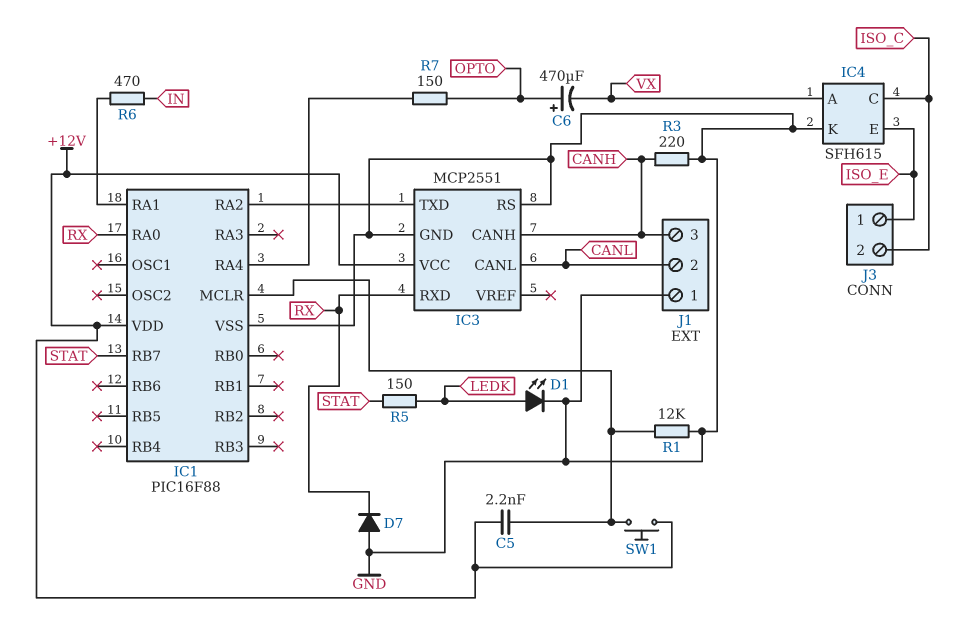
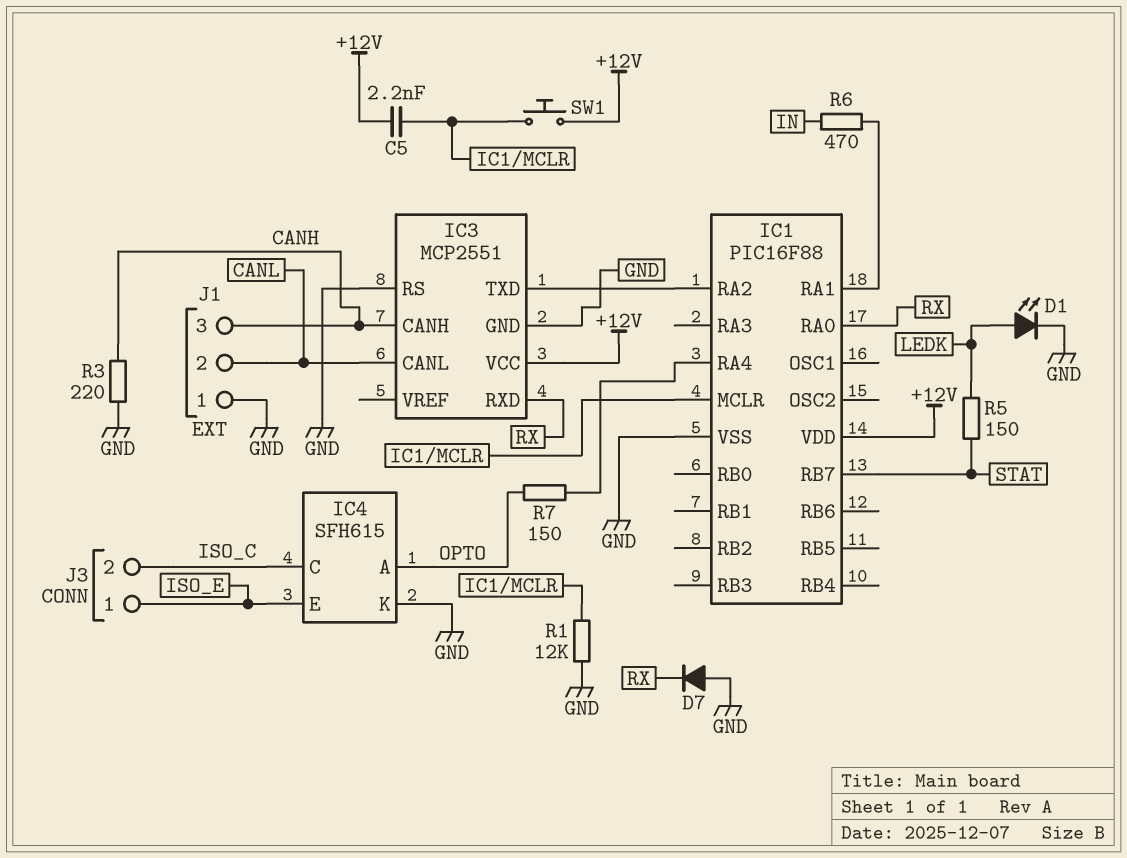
C6: 470uF (plus OPTO, minus VX) -> none
IC4 pin A: VX -> OPTO

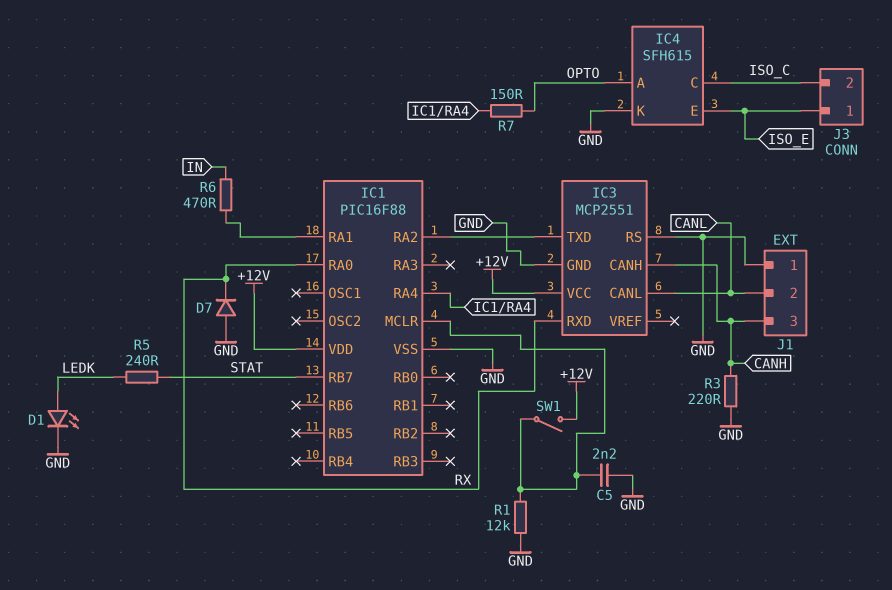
C5: 2.2nF (+12V, IC1/MCLR) -> 2.2nF (GND, IC1/MCLR)
R5: 150 (LEDK, STAT) -> 240 (LEDK, STAT)
SW1: button (+12V, IC1/MCLR) -> switch (+12V, IC1/MCLR)

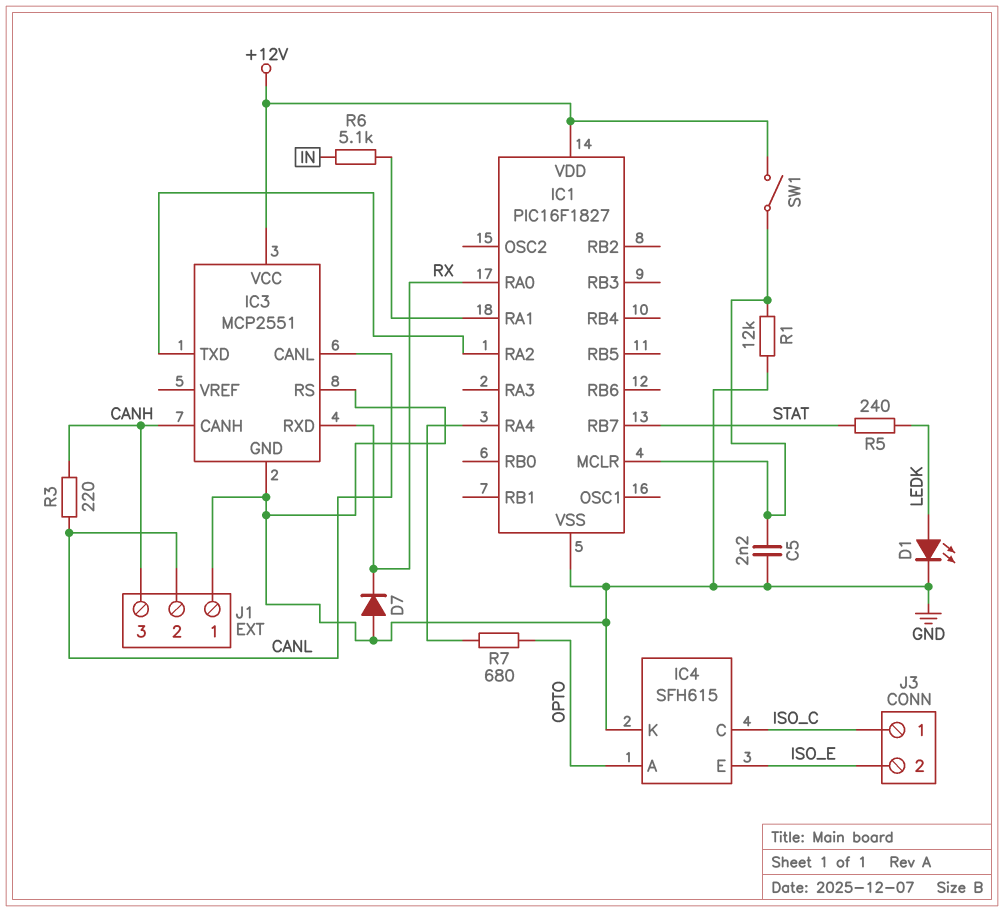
IC1: PIC16F88 -> PIC16F1827
J3 pin 1: ISO_E -> ISO_C
J3 pin 2: ISO_C -> ISO_E
R3: 220 (CANH, GND) -> 220 (CANH, CANL)
R6: 470 (IC1/RA1, IN) -> 5.1k (IC1/RA1, IN)
R7: 150 (IC1/RA4, OPTO) -> 680 (IC1/RA4, OPTO)

